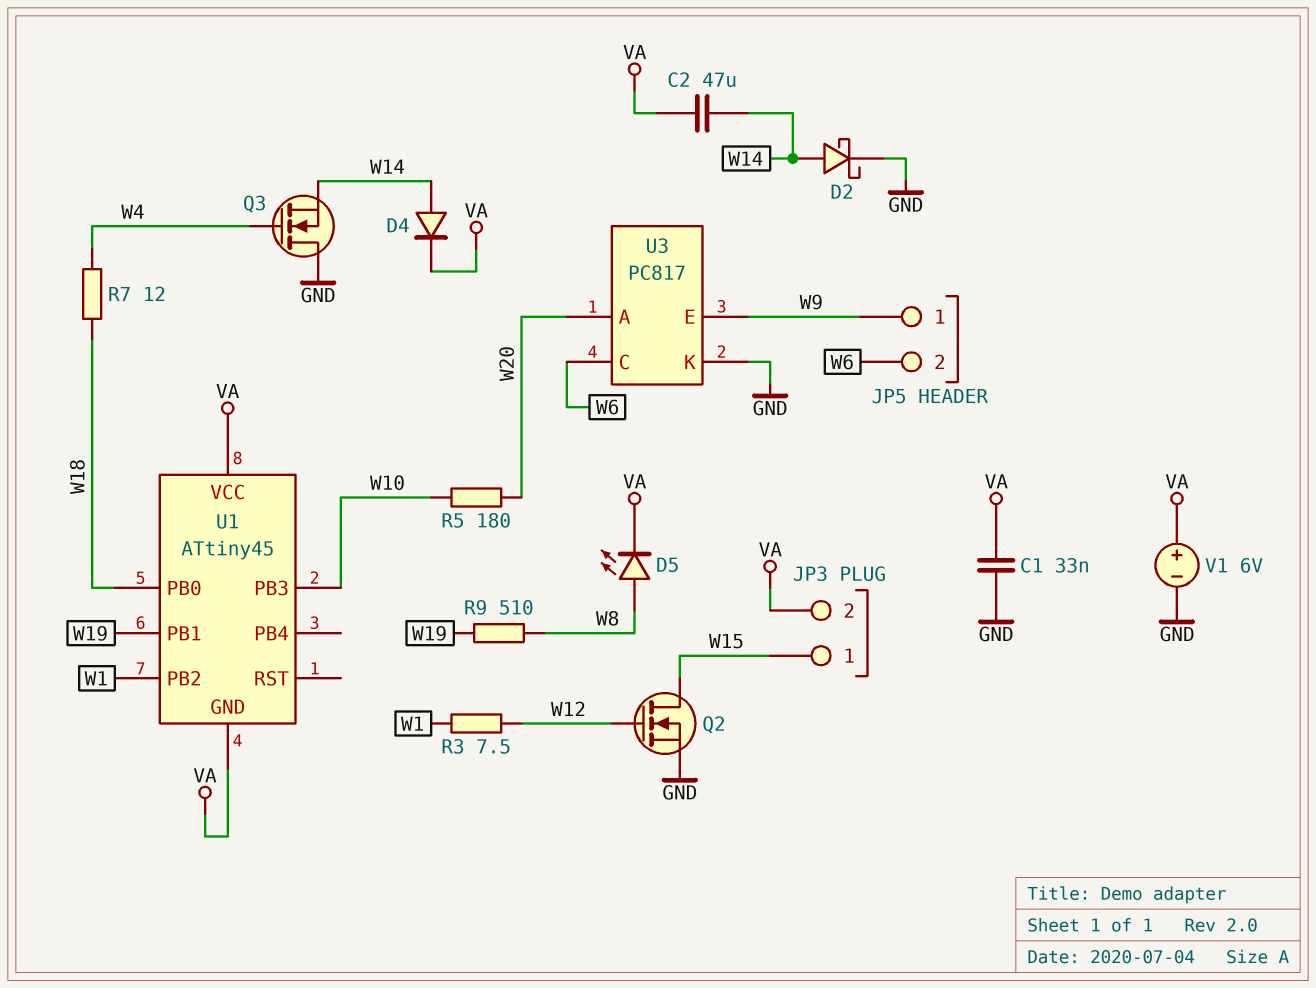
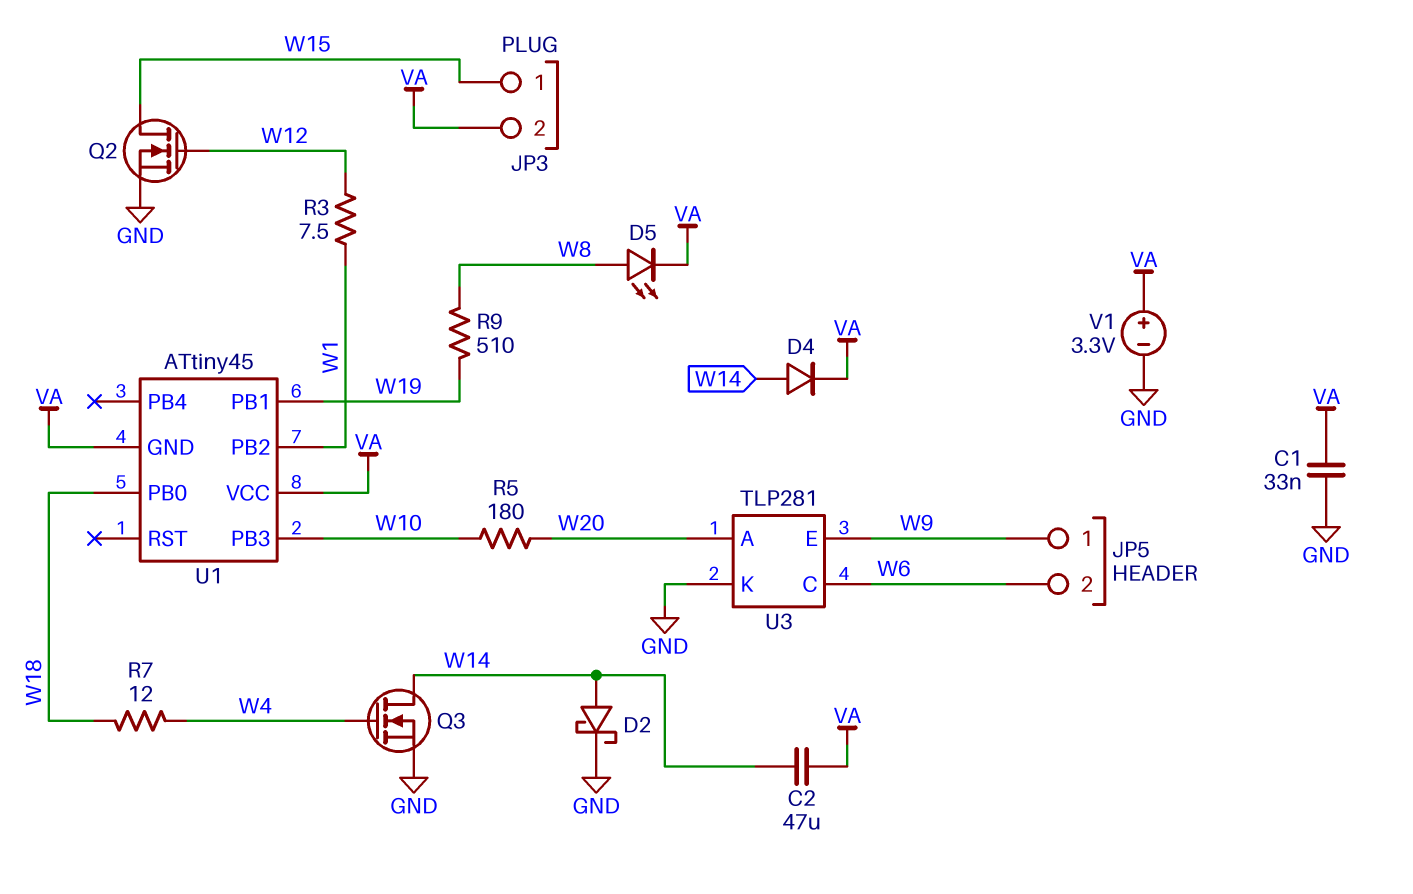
Q3: NMOS (G W4, D GND, S W14) -> NMOS (G W4, D W14, S GND)
U3: PC817 -> TLP281
V1: 6V (plus VA, minus GND) -> 3.3V (plus VA, minus GND)

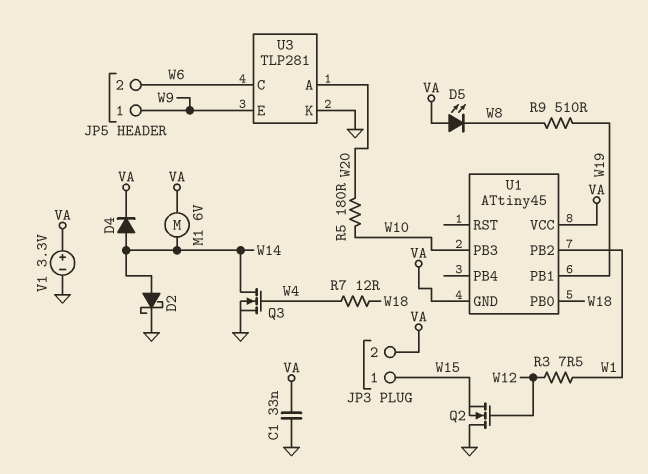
C2: 47uF (VA, W14) -> none
D5: LED (A W8, K VA) -> LED (A VA, K W8)
M1: none -> motor 6V (VA, W14)
Q2: NMOS (G W12, D W15, S GND) -> NMOS (G W12, D GND, S W15)

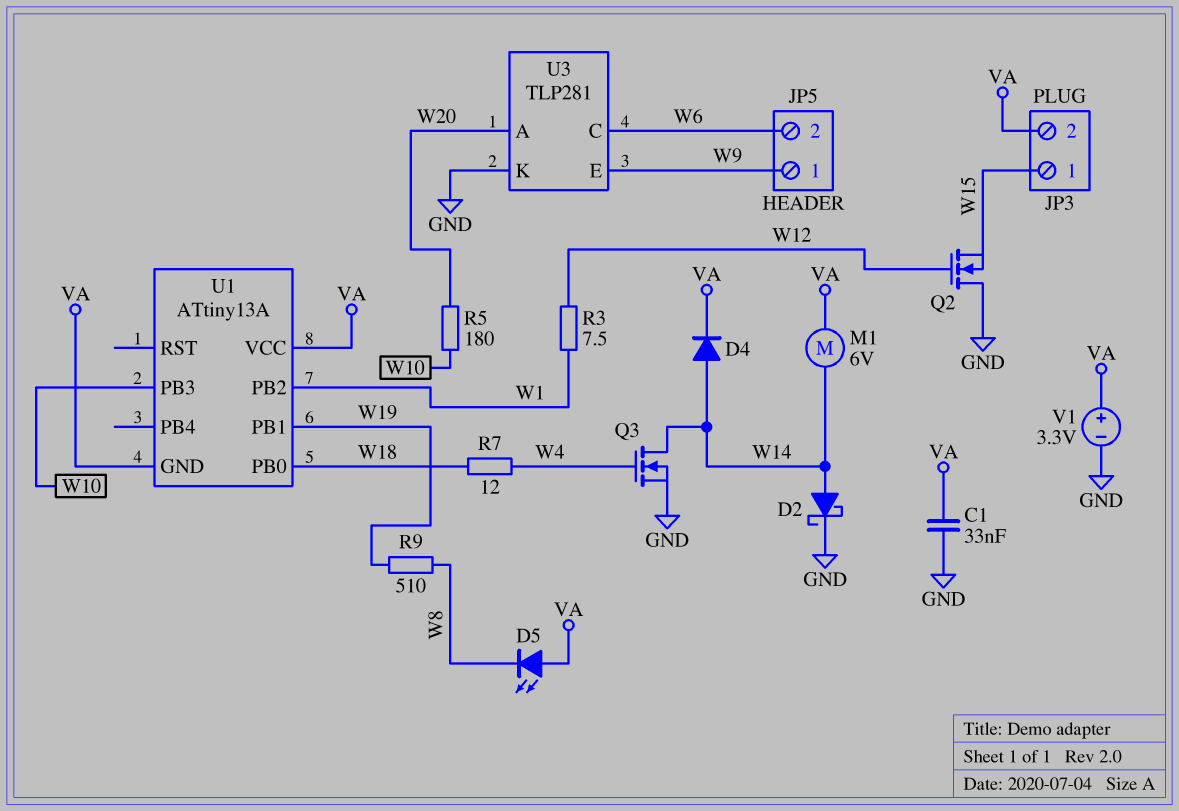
U1: ATtiny45 -> ATtiny13A

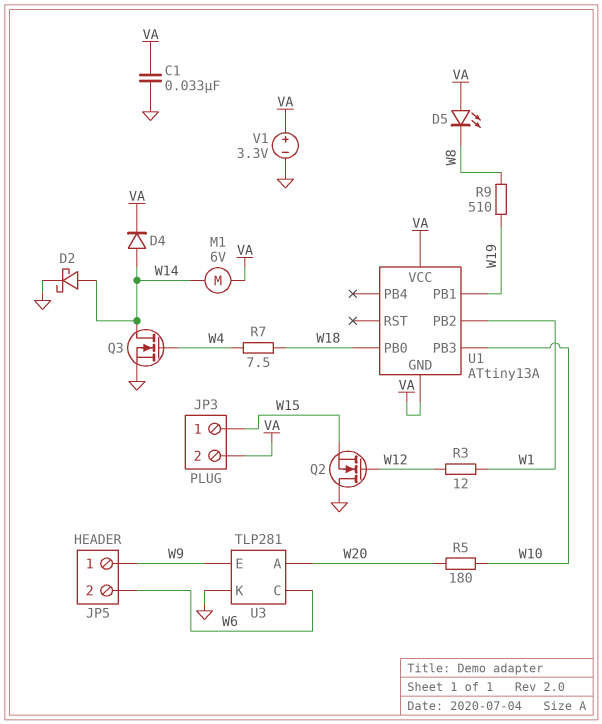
R3: 7.5 (W1, W12) -> 12 (W1, W12)
R7: 12 (W4, W18) -> 7.5 (W4, W18)

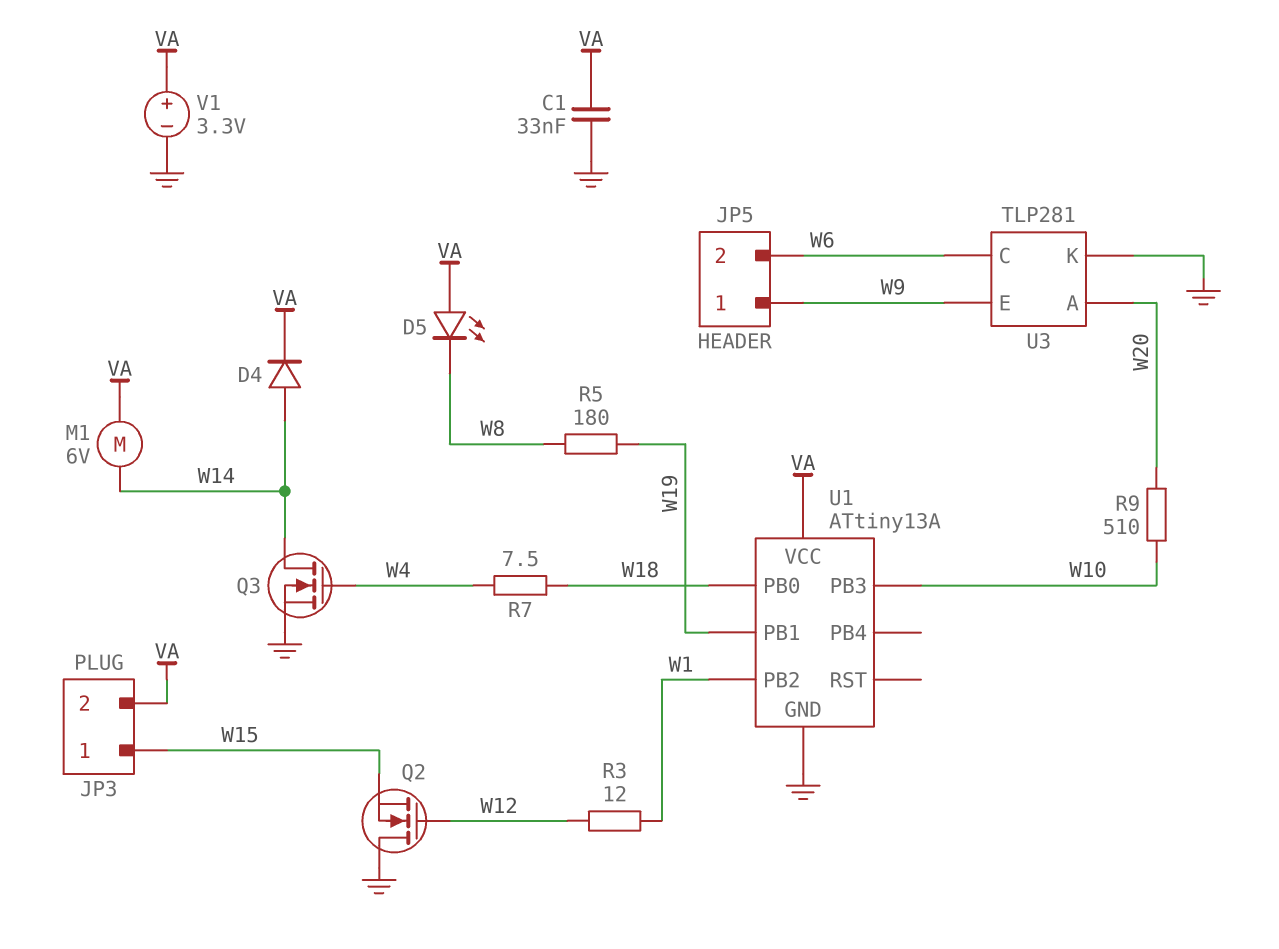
D2: schottky (A W14, K GND) -> none
R5: 180 (W10, W20) -> 180 (W8, W19)
R9: 510 (W8, W19) -> 510 (W10, W20)
U1 pin GND: VA -> GND

